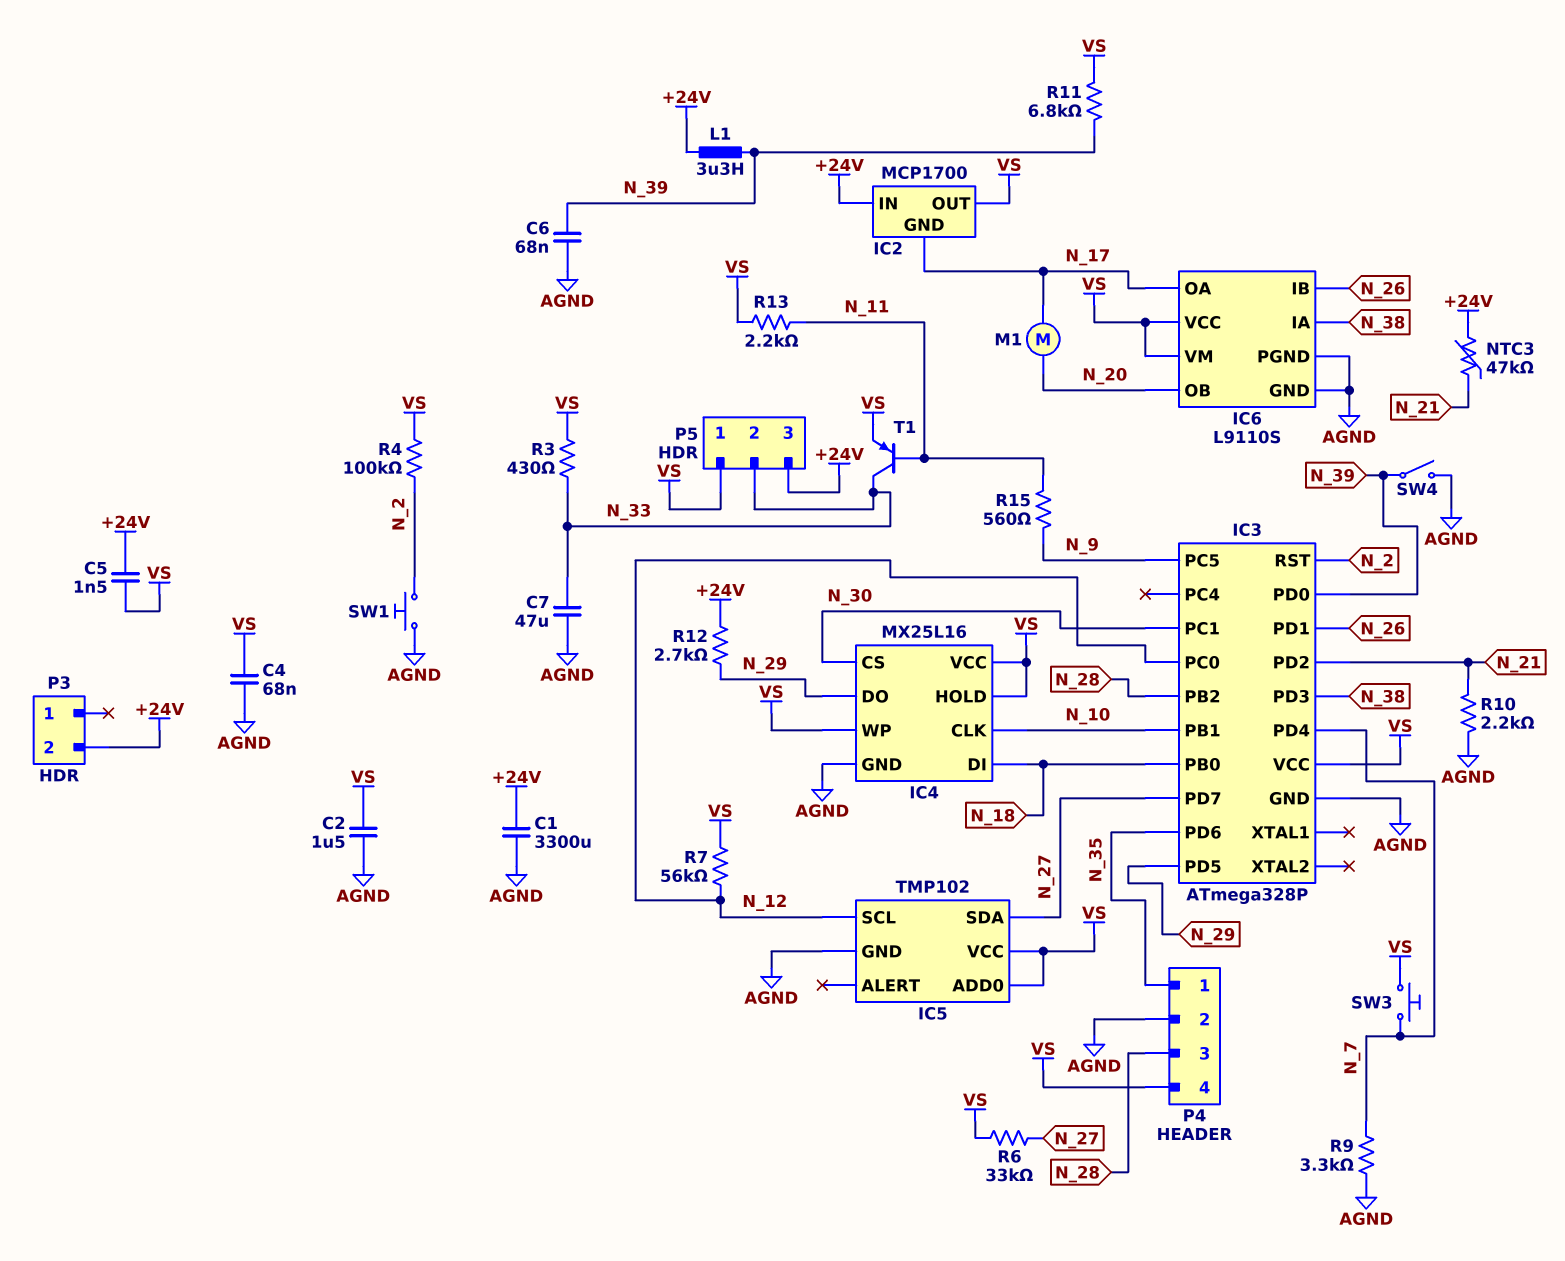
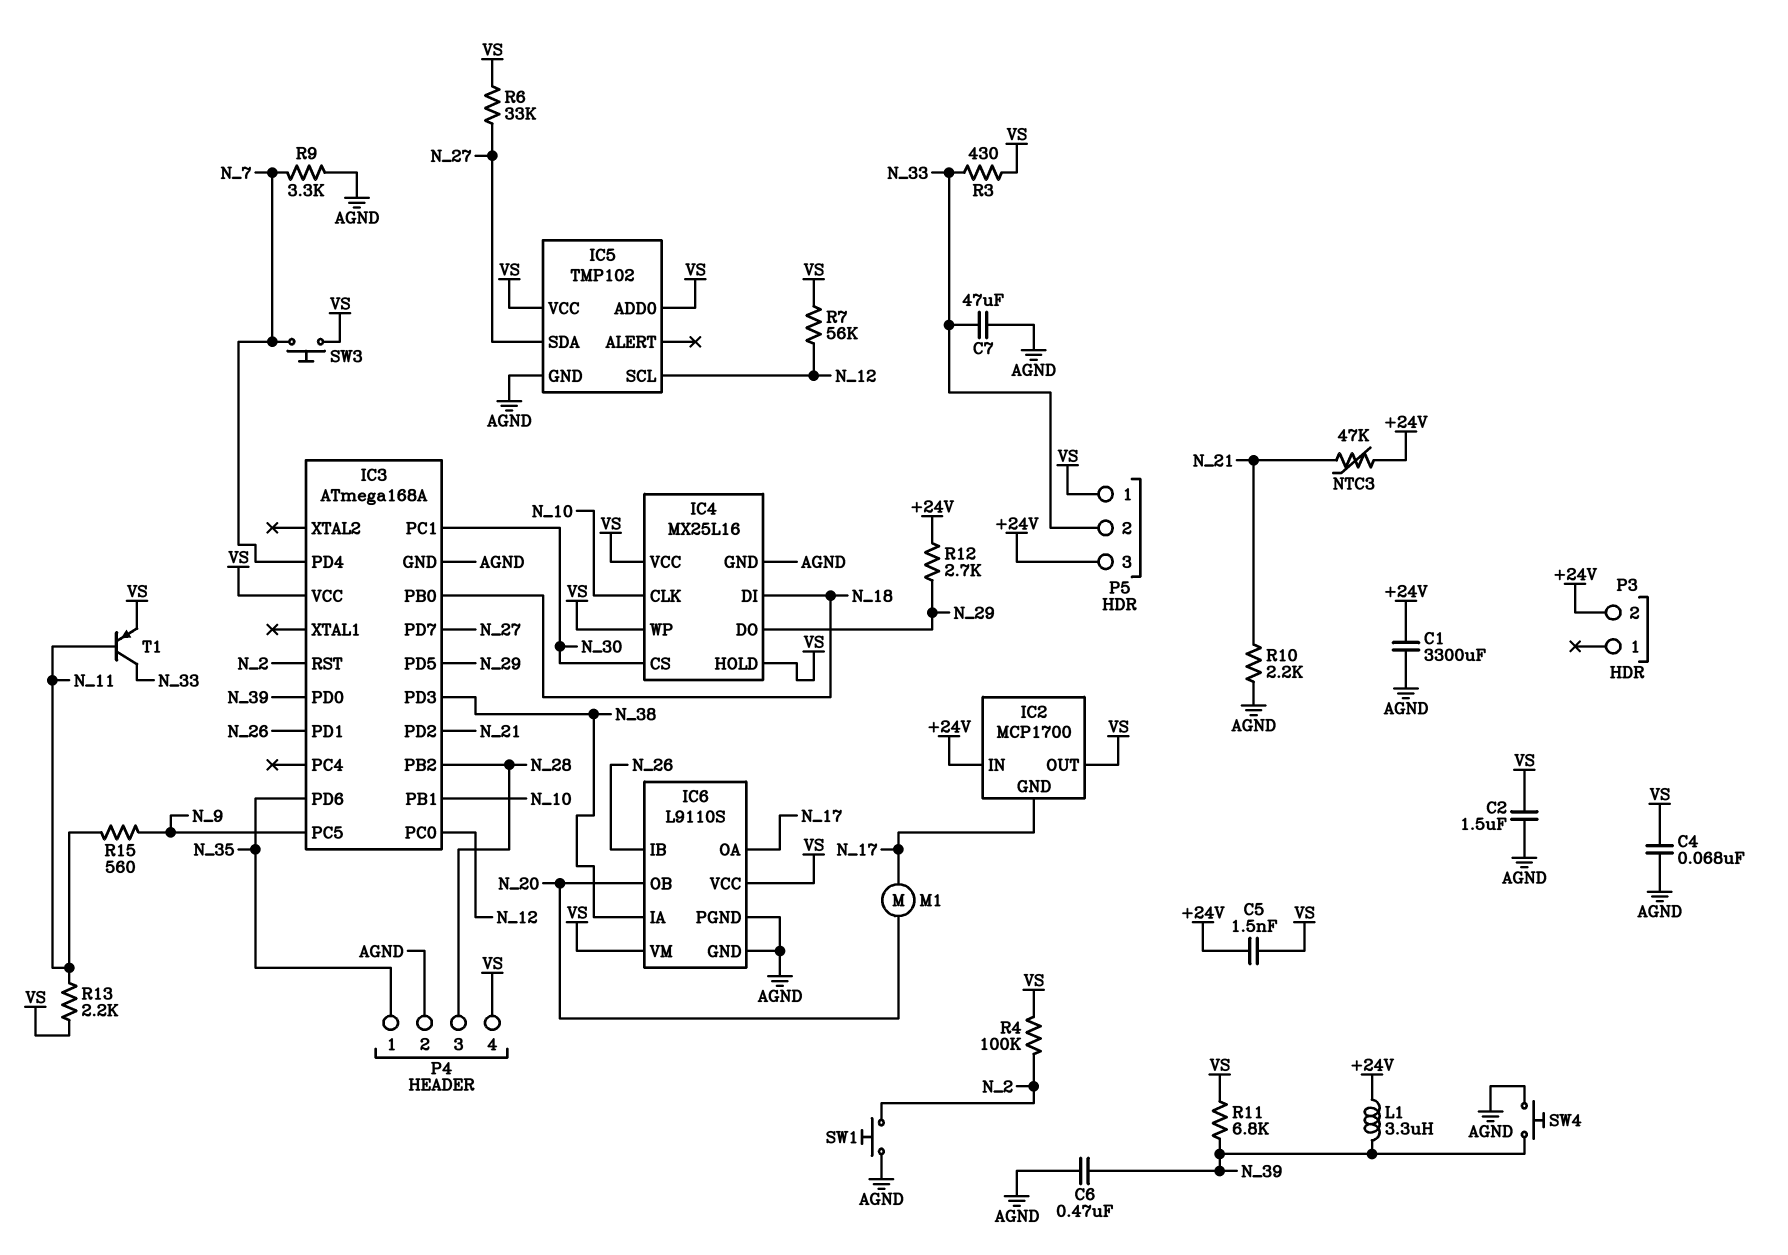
C6: 68nF (AGND, N_39) -> 470nF (AGND, N_39)
IC3: ATmega328P -> ATmega168A
SW4: switch (AGND, N_39) -> button (AGND, N_39)

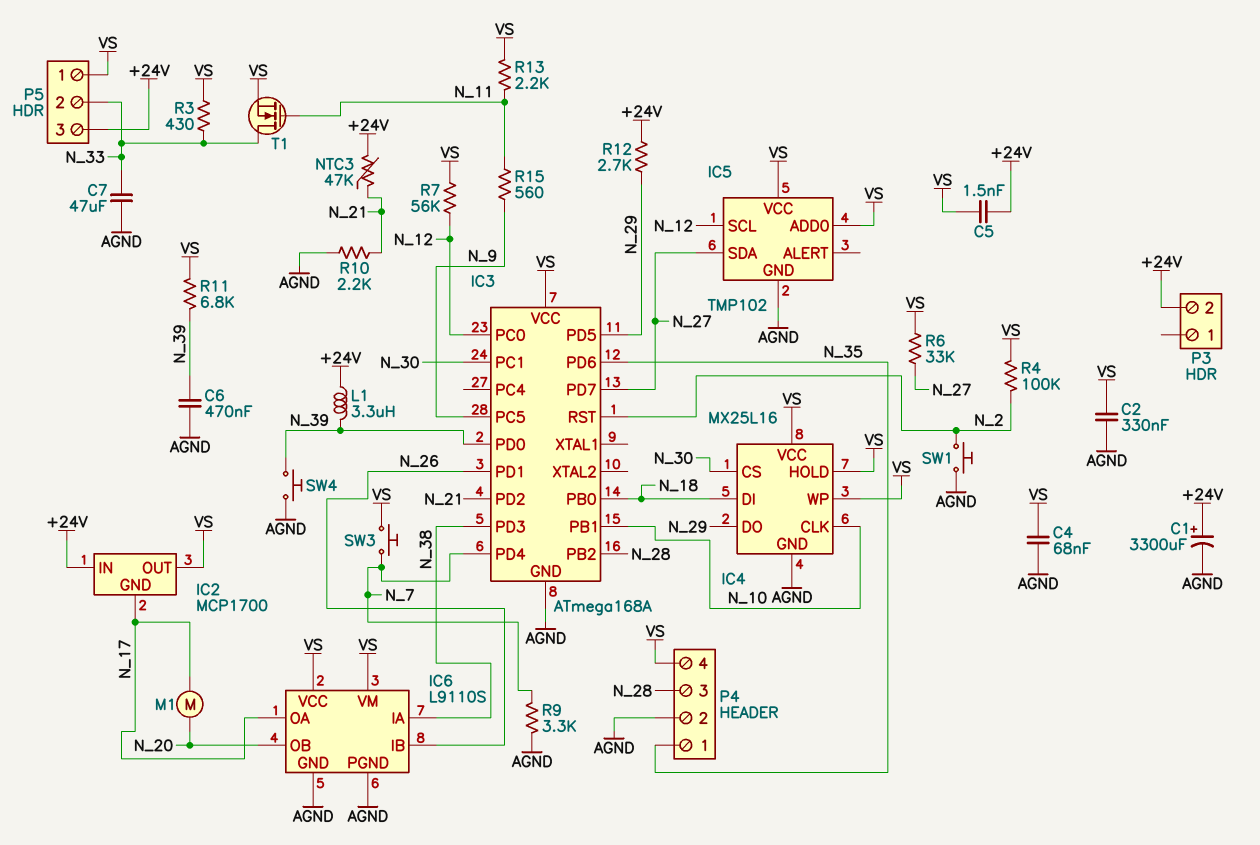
C1: 3300uF (+24V, AGND) -> 3300uF (plus +24V, minus AGND)
C2: 1.5uF (AGND, VS) -> 330nF (AGND, VS)
T1: PNP (B N_11, C N_33, E VS) -> NMOS (G N_11, D N_33, S VS)

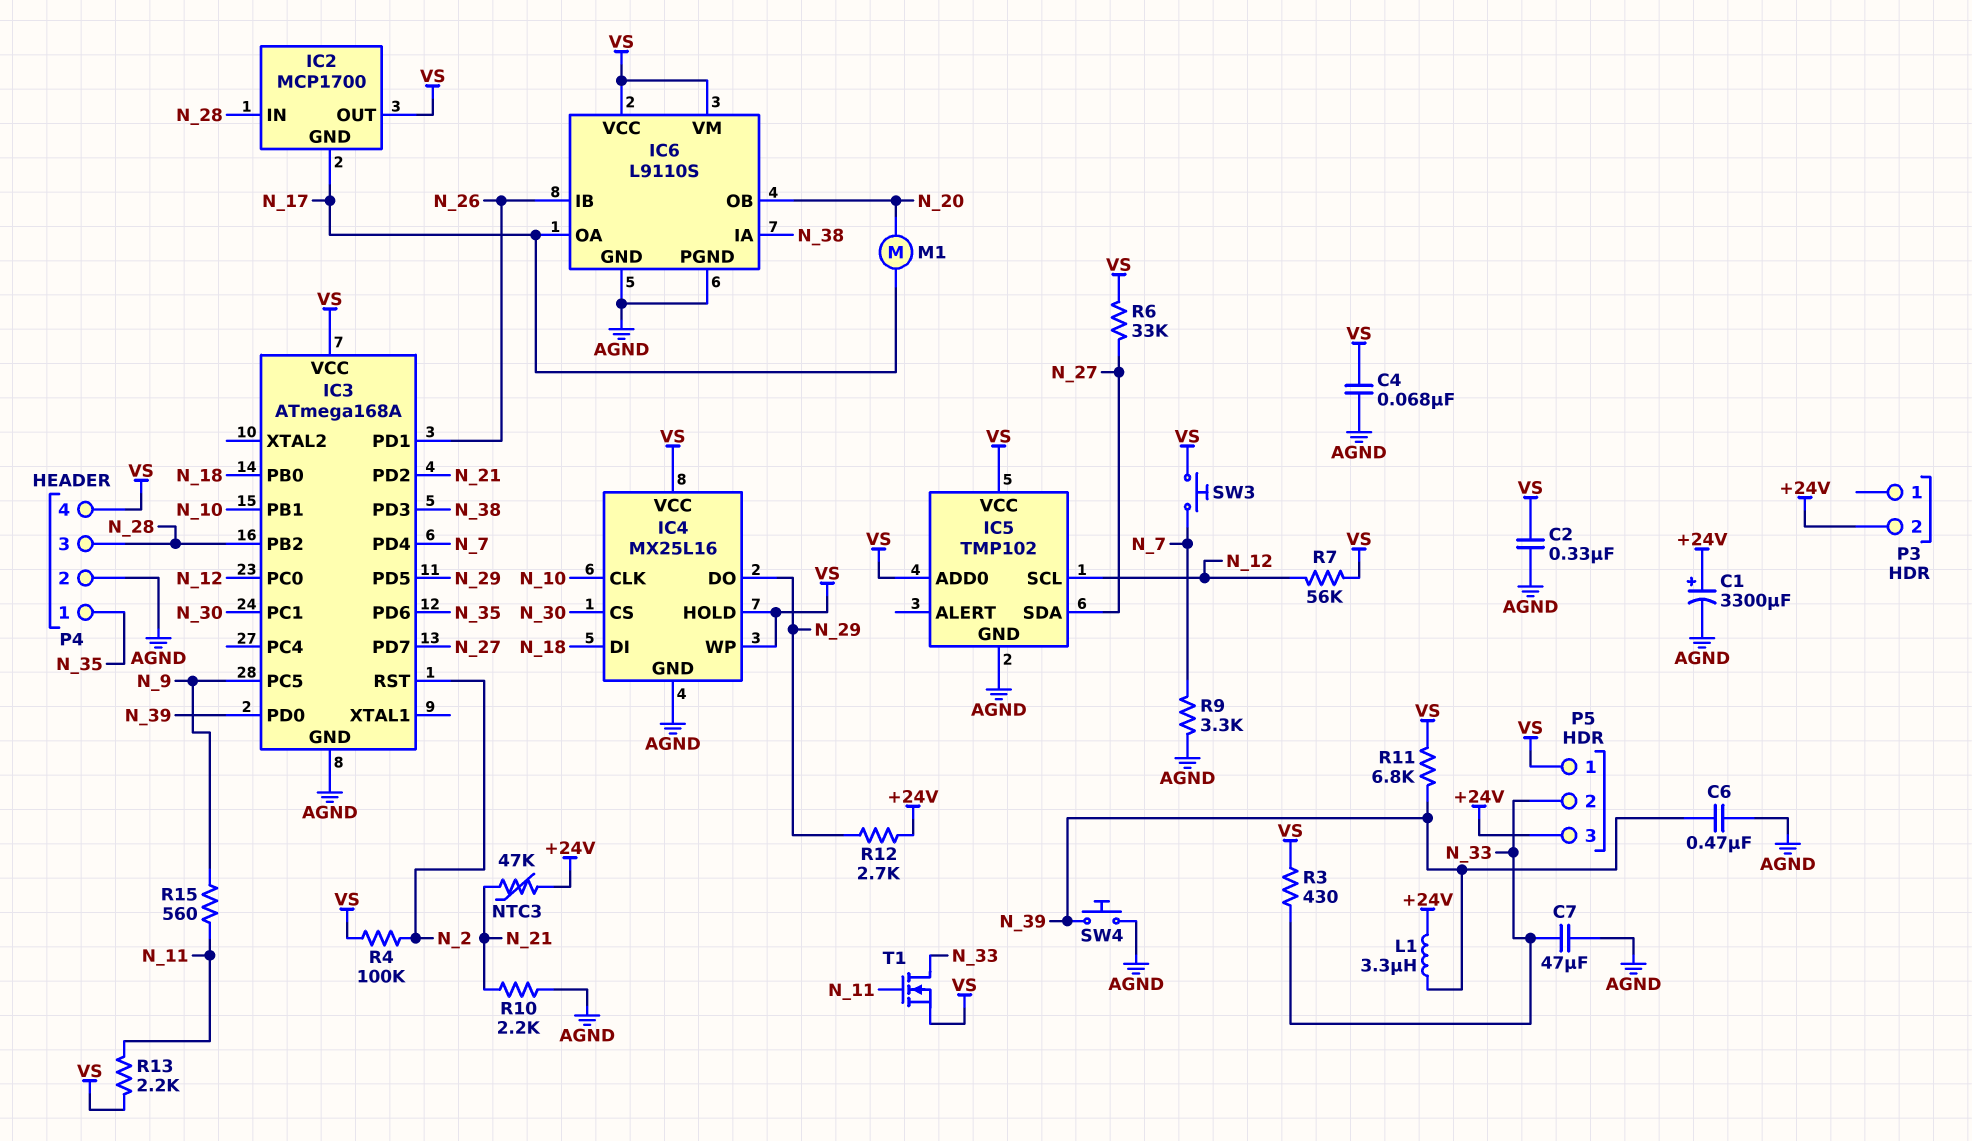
C5: 1.5nF (+24V, VS) -> none
IC2 pin IN: +24V -> N_28
SW1: button (AGND, N_2) -> none

